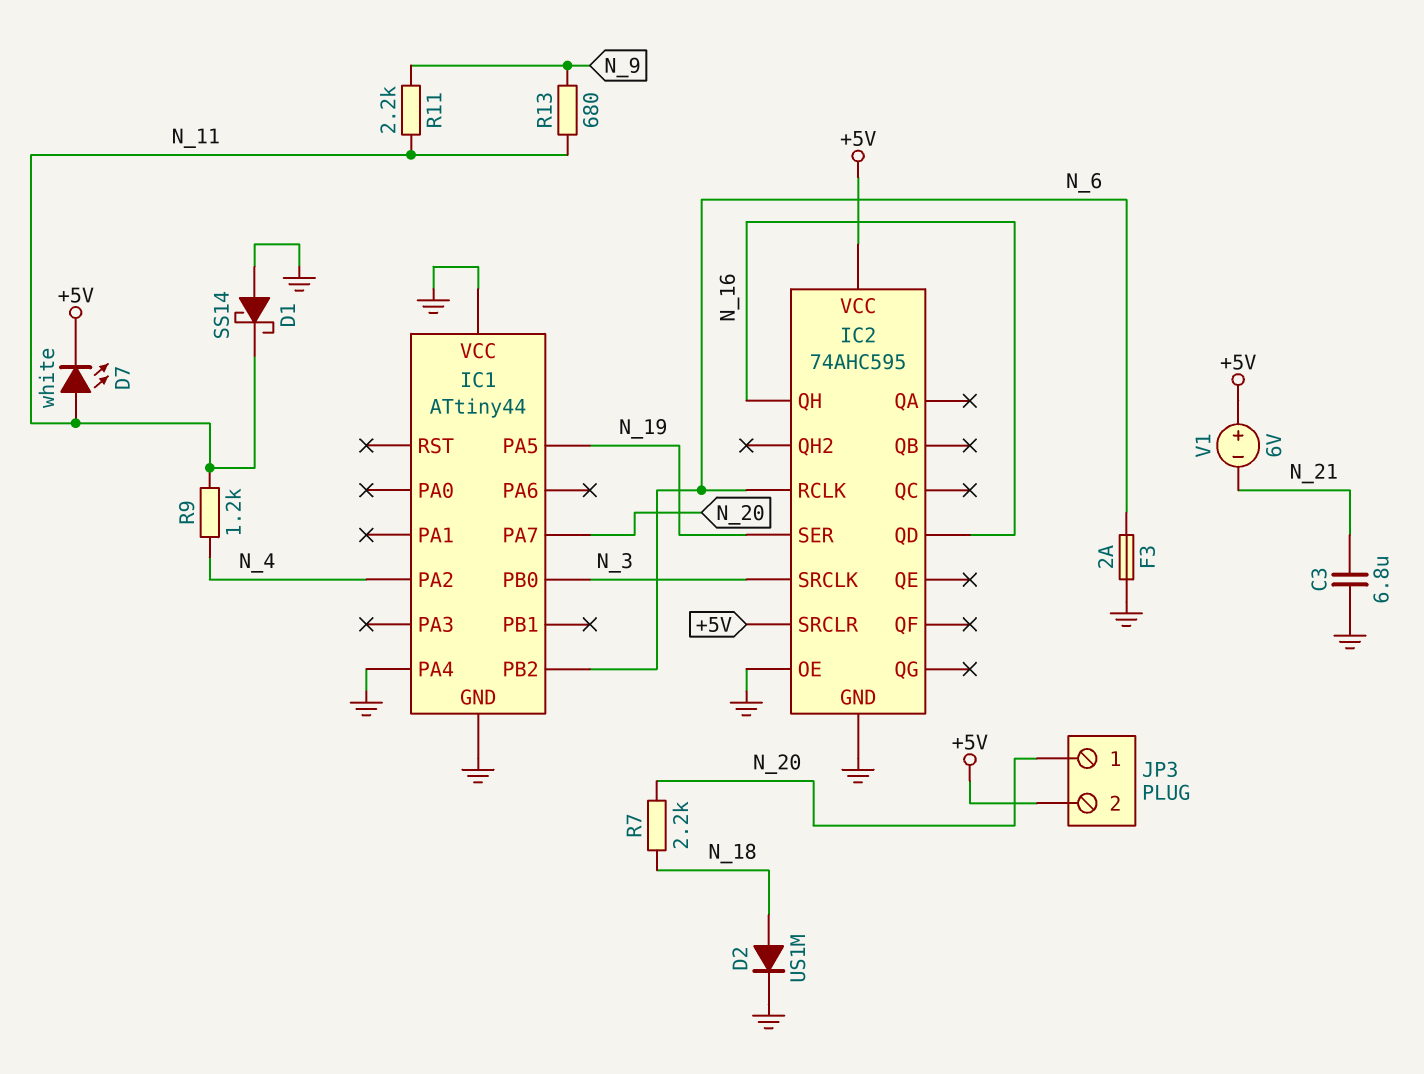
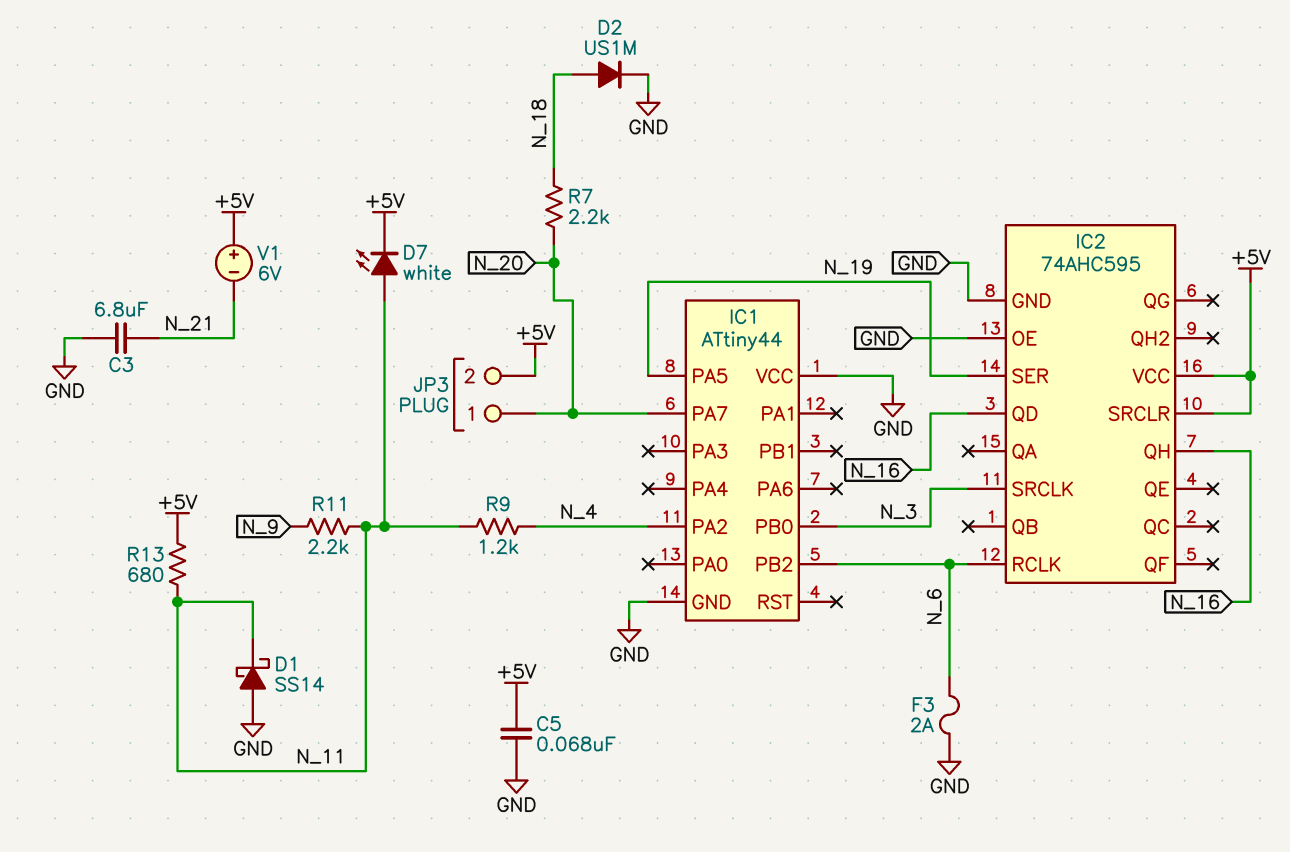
C5: none -> 68nF (+5V, GND)
IC1 pin PA4: GND -> none
R13: 680 (N_9, N_11) -> 680 (+5V, N_11)

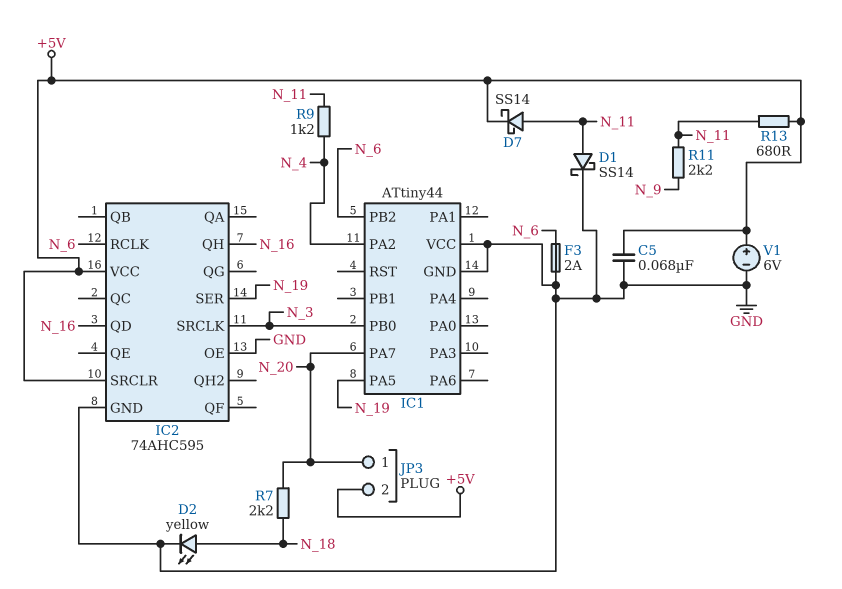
C3: 6.8uF (GND, N_21) -> none
D1: schottky SS14 (A GND, K N_11) -> schottky SS14 (A N_11, K GND)
D2: diode US1M (A N_18, K GND) -> LED yellow (A N_18, K GND)
D7: LED white (A N_11, K +5V) -> schottky SS14 (A N_11, K +5V)
V1: 6V (plus +5V, minus N_21) -> 6V (plus +5V, minus GND)

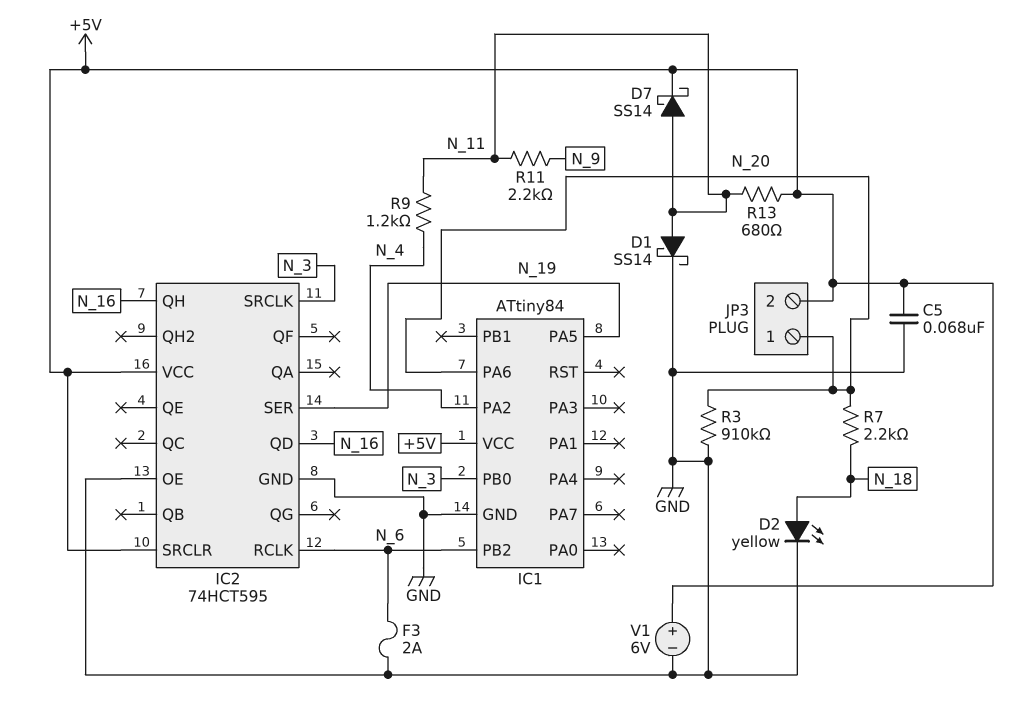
IC1: ATtiny44 -> ATtiny84
IC1 pin PA6: none -> N_20
IC1 pin PA7: N_20 -> none
IC1 pin VCC: GND -> +5V
IC2: 74AHC595 -> 74HCT595
R3: none -> 910k (GND, N_20)

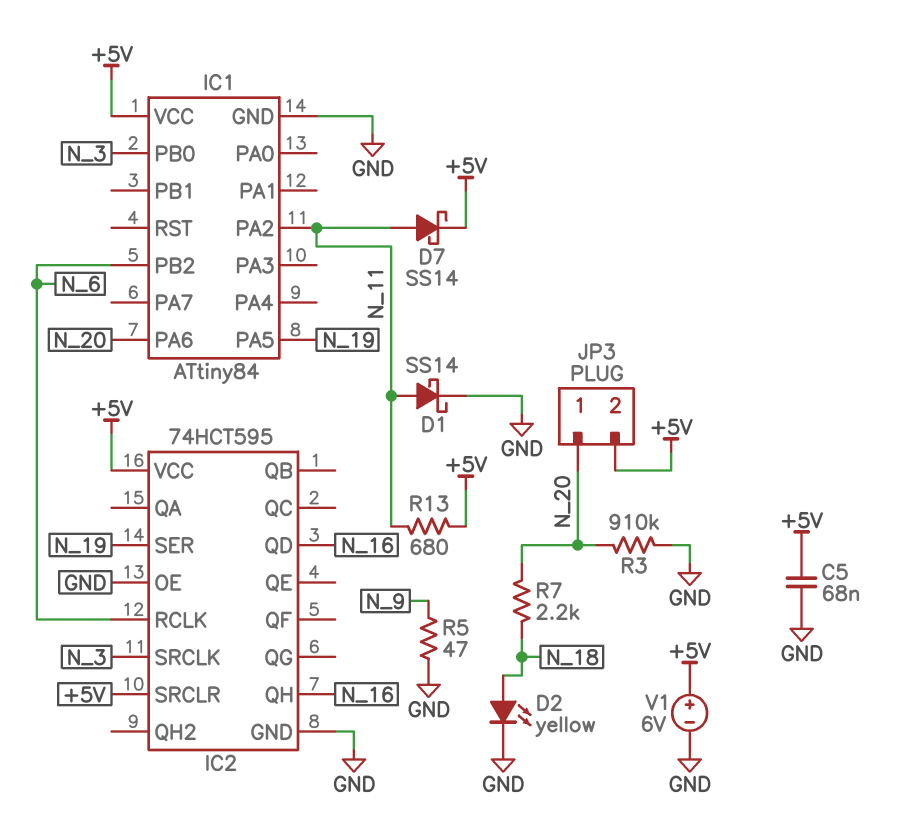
F3: 2A (GND, N_6) -> none
IC1 pin PA2: N_4 -> N_11
R5: none -> 47 (GND, N_9)
R9: 1.2k (N_4, N_11) -> none
R11: 2.2k (N_9, N_11) -> none

